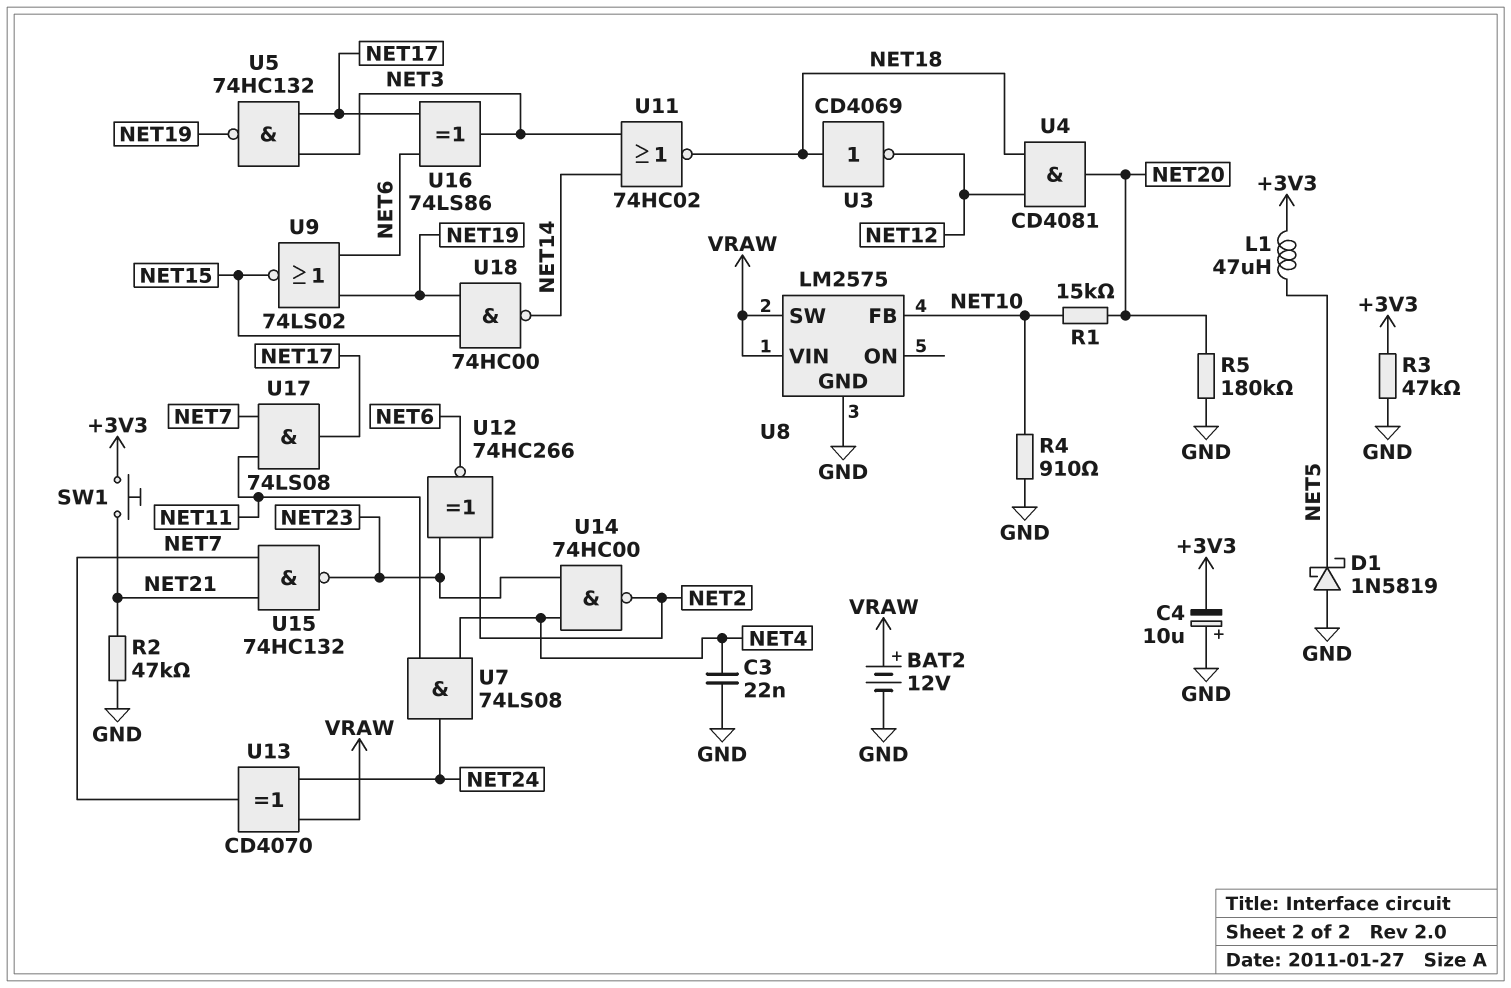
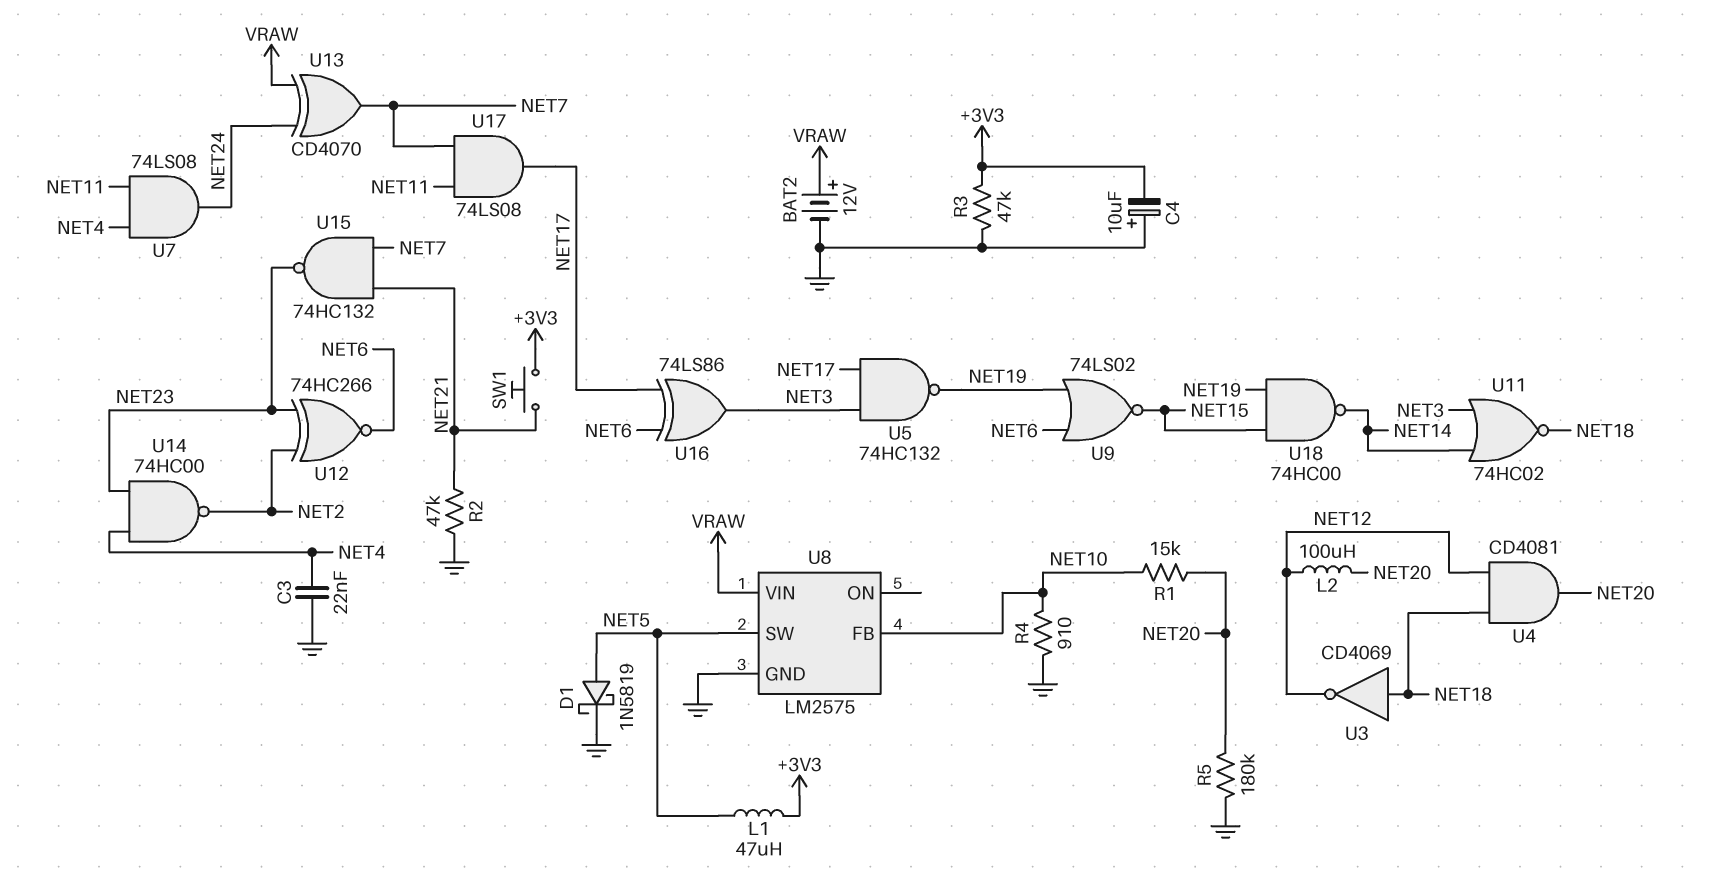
D1: schottky 1N5819 (A GND, K NET5) -> schottky 1N5819 (A NET5, K GND)
L2: none -> 100uH (NET12, NET20)
U8 pin SW: VRAW -> NET5

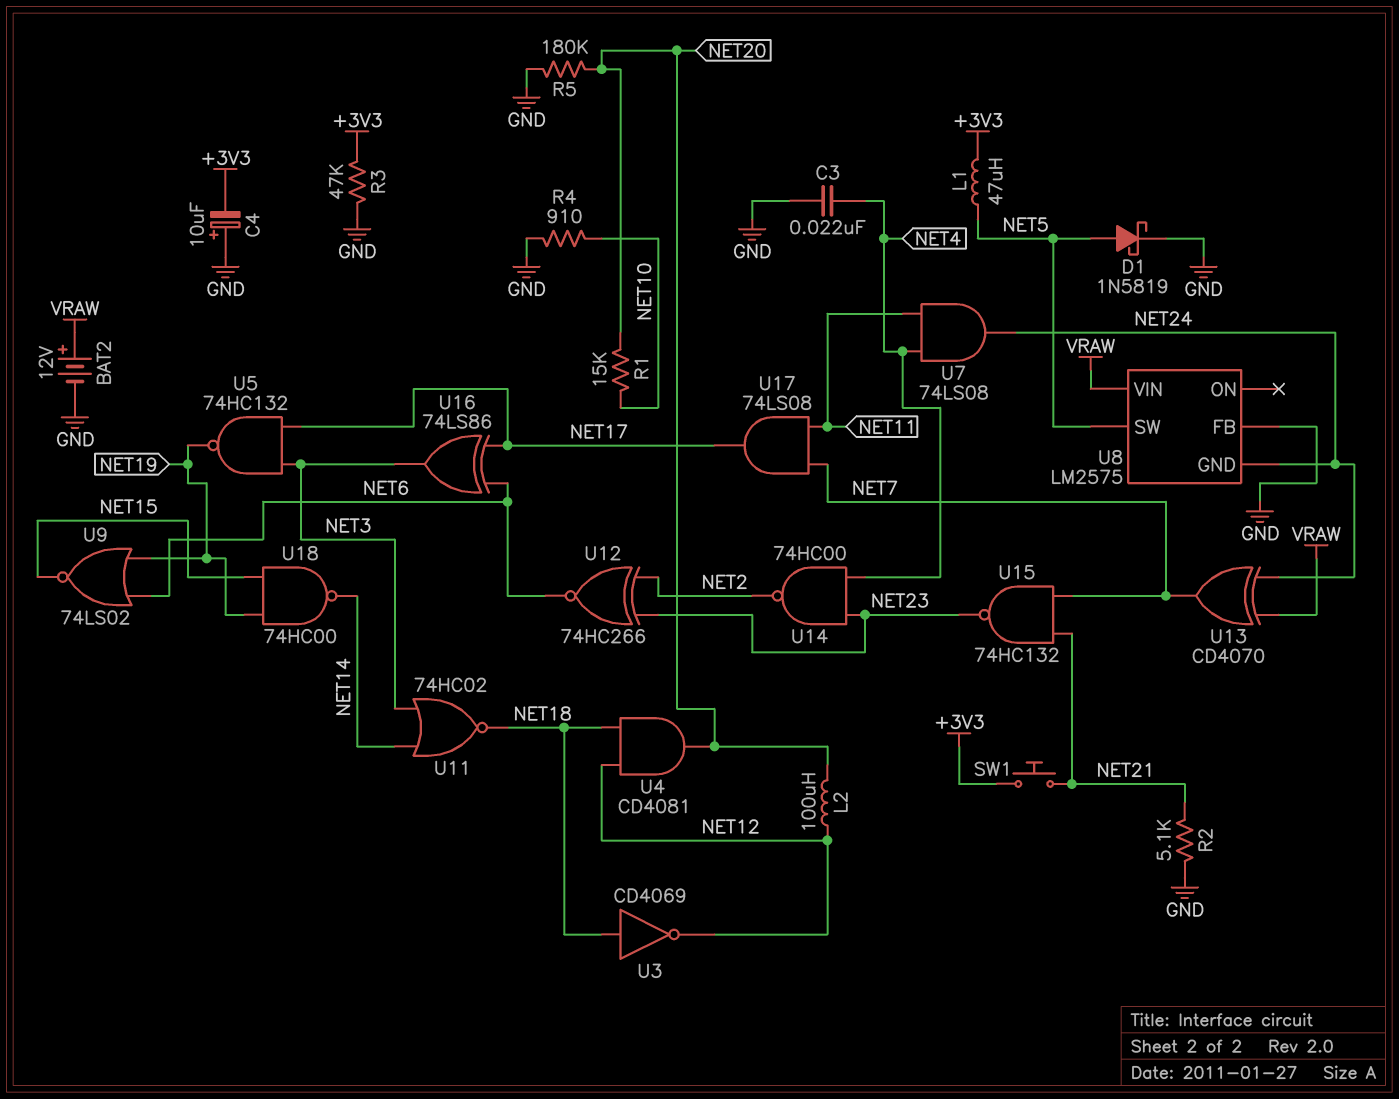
R2: 47k (GND, NET21) -> 5.1k (GND, NET21)
U8 pin FB: NET10 -> GND
U8 pin GND: GND -> NET24

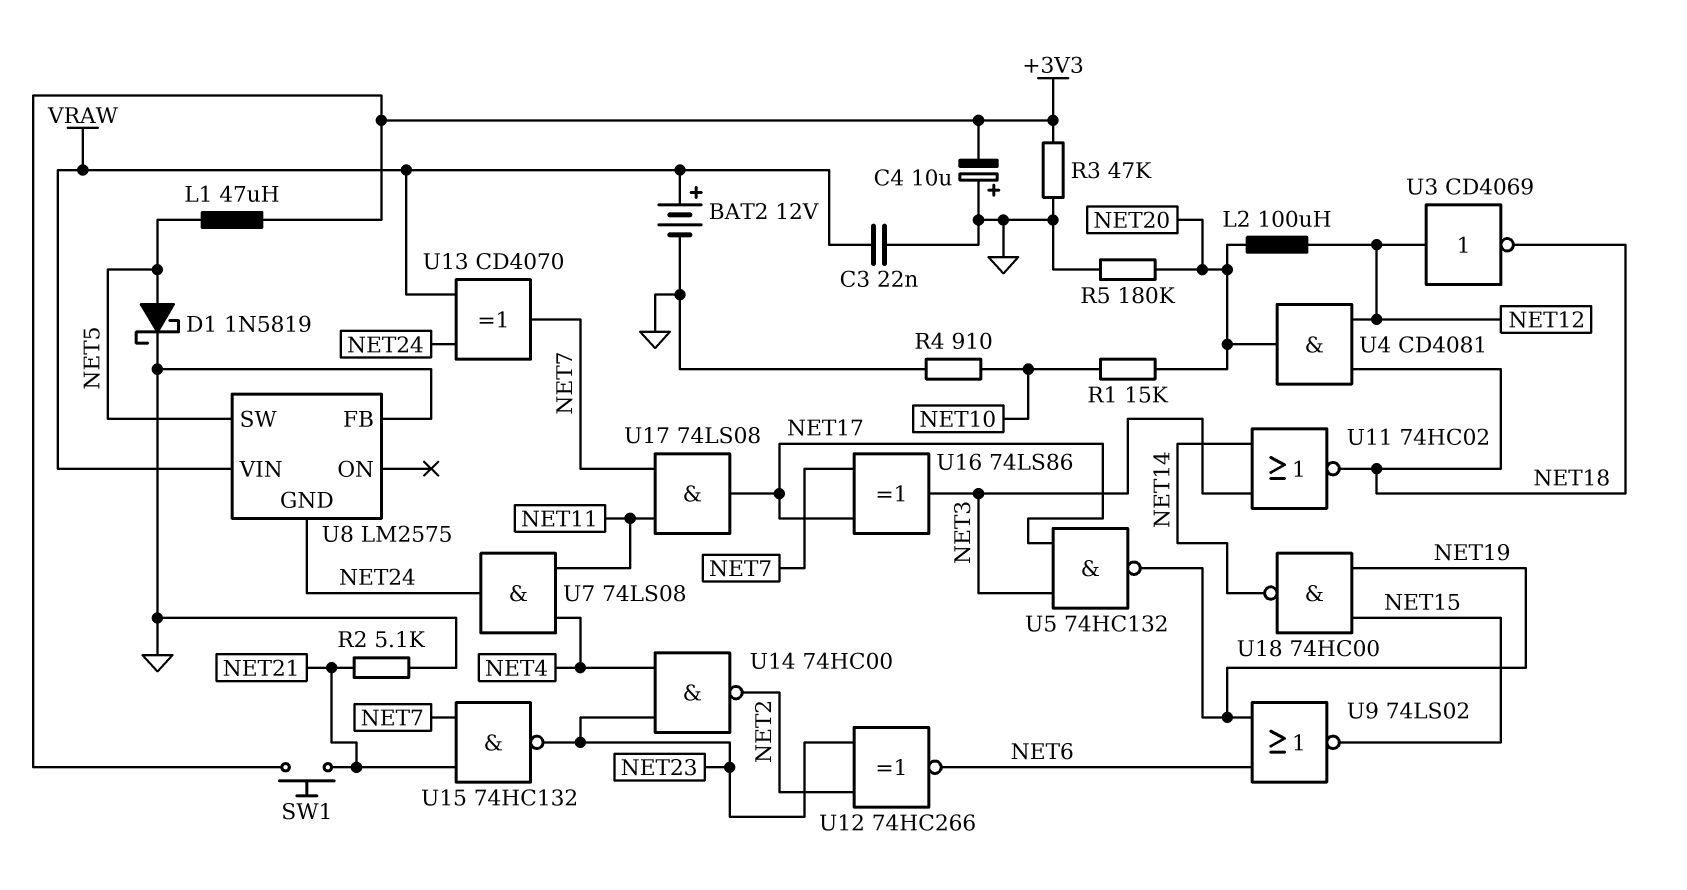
C3: 22nF (GND, NET4) -> 22nF (GND, VRAW)
U3: NOT CD4069 (in NET18, out NET12) -> NOT CD4069 (in NET12, out NET18)
U16: XOR 74LS86 (in NET6, in NET17, out NET3) -> XOR 74LS86 (in NET7, in NET17, out NET3)

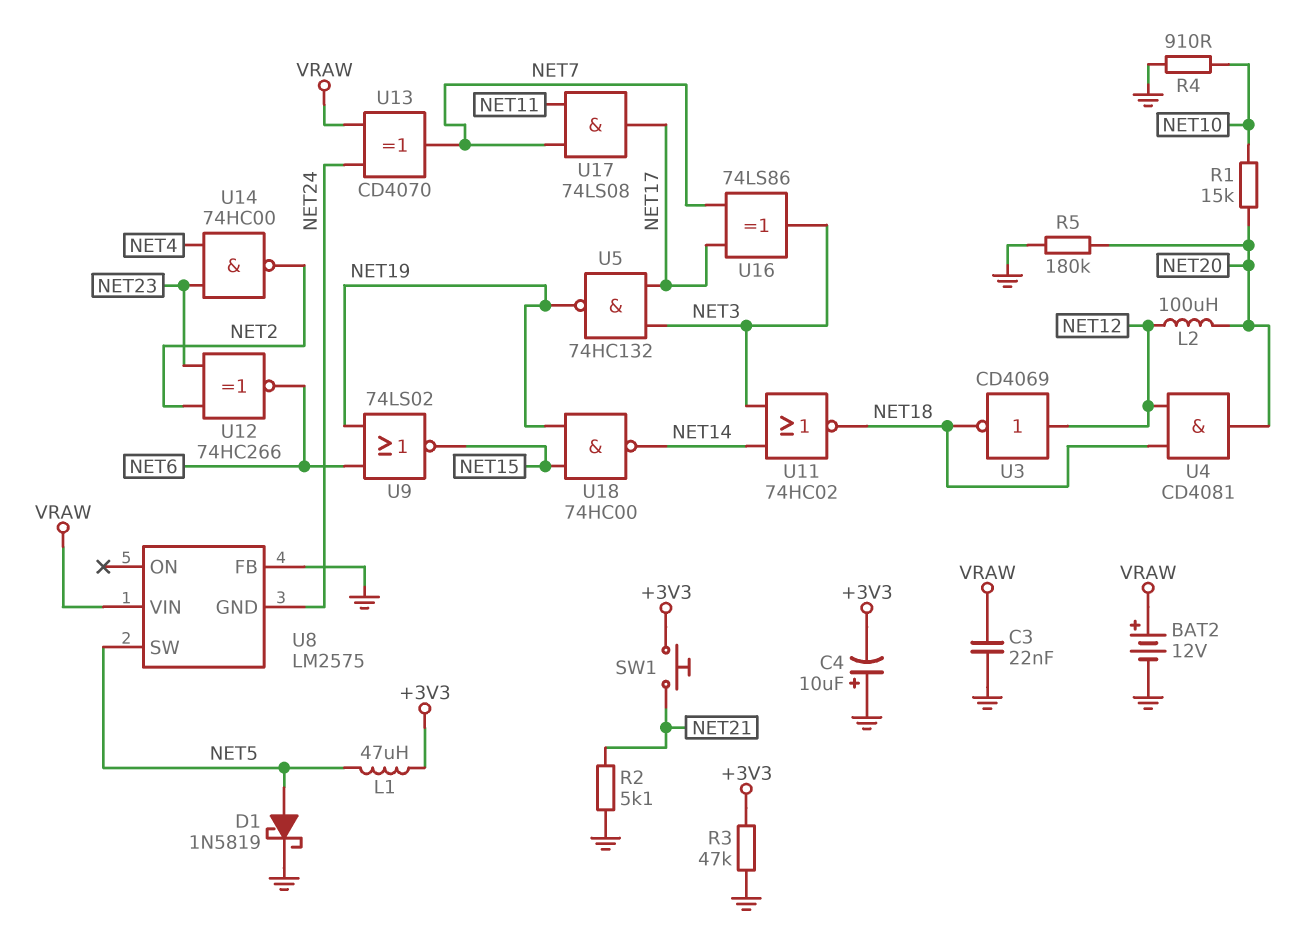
U7: AND 74LS08 (in NET4, in NET11, out NET24) -> none
U15: NAND 74HC132 (in NET7, in NET21, out NET23) -> none

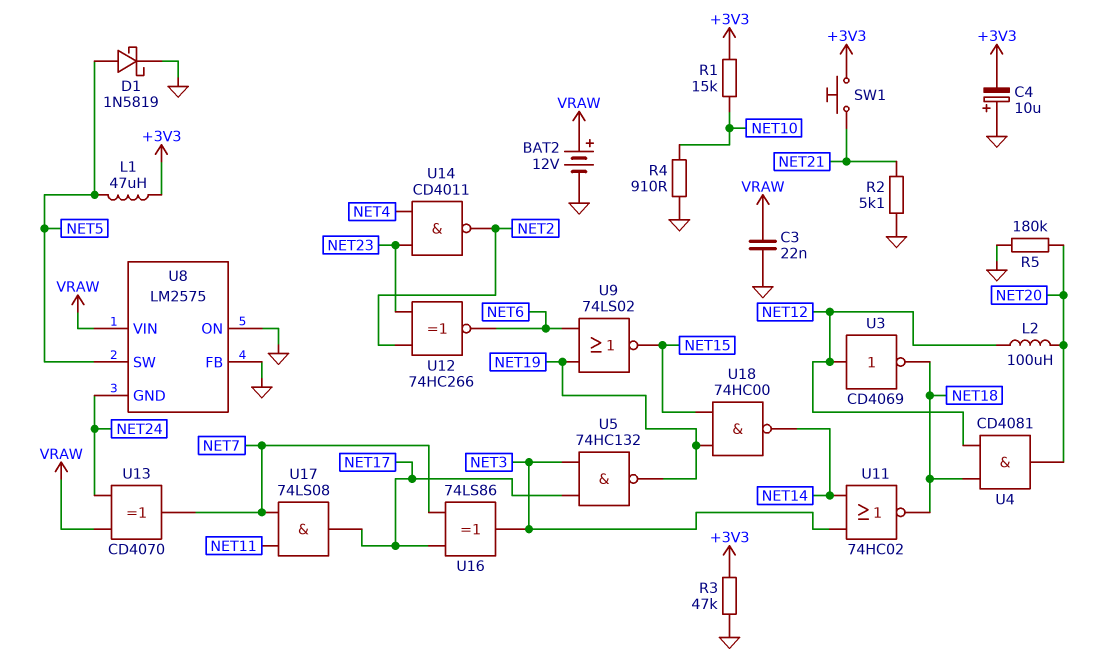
R1: 15k (NET10, NET20) -> 15k (+3V3, NET10)
U8 pin ON: none -> GND
U14: NAND 74HC00 (in NET4, in NET23, out NET2) -> NAND CD4011 (in NET4, in NET23, out NET2)

